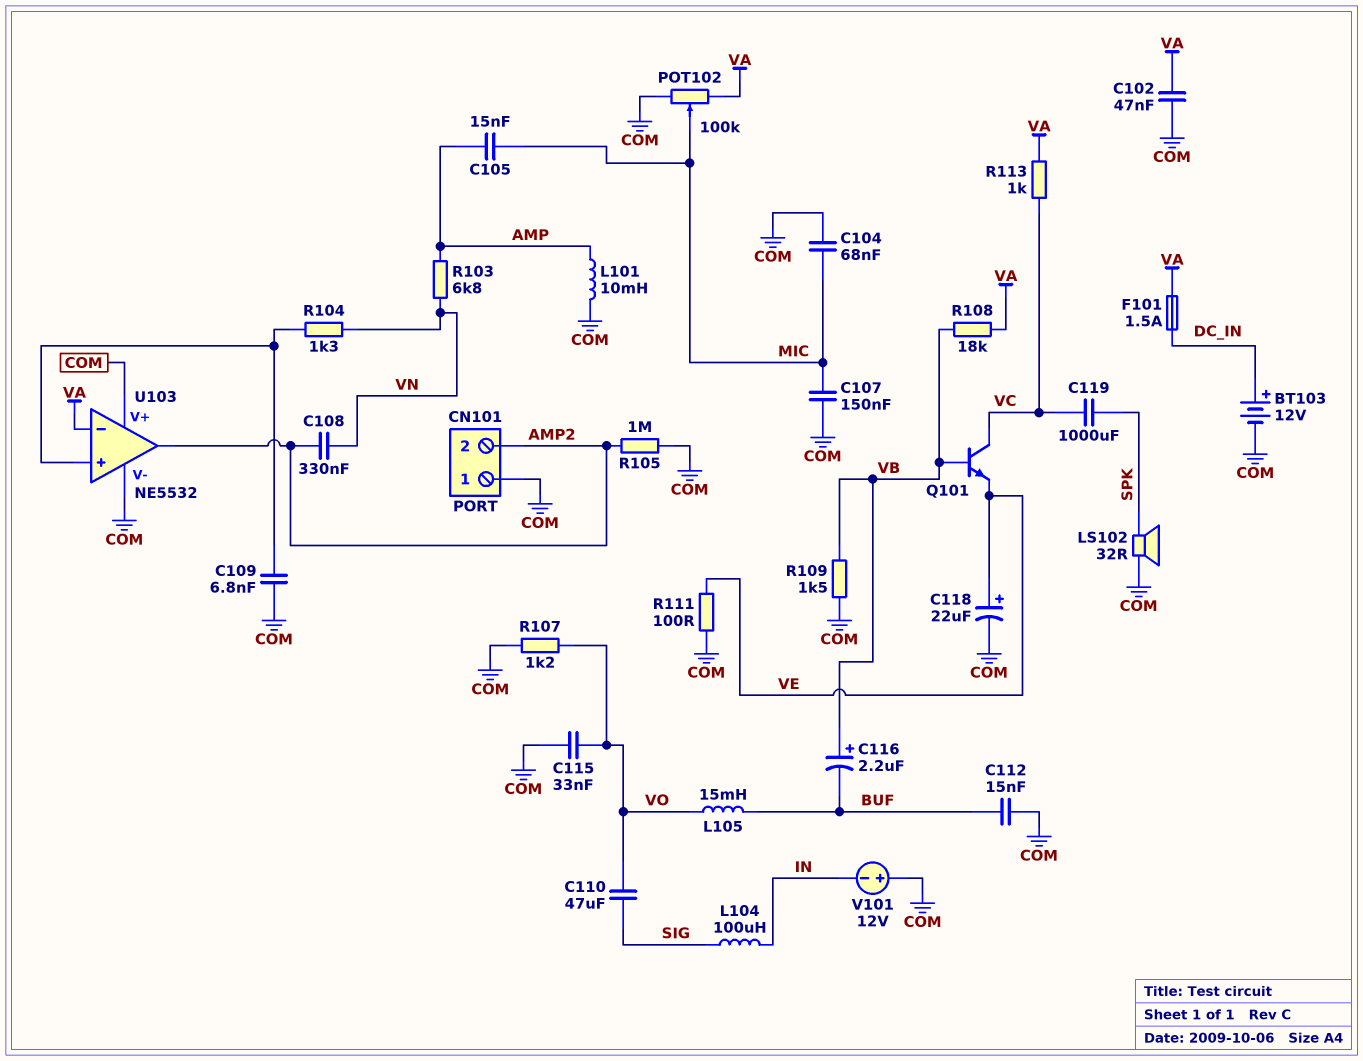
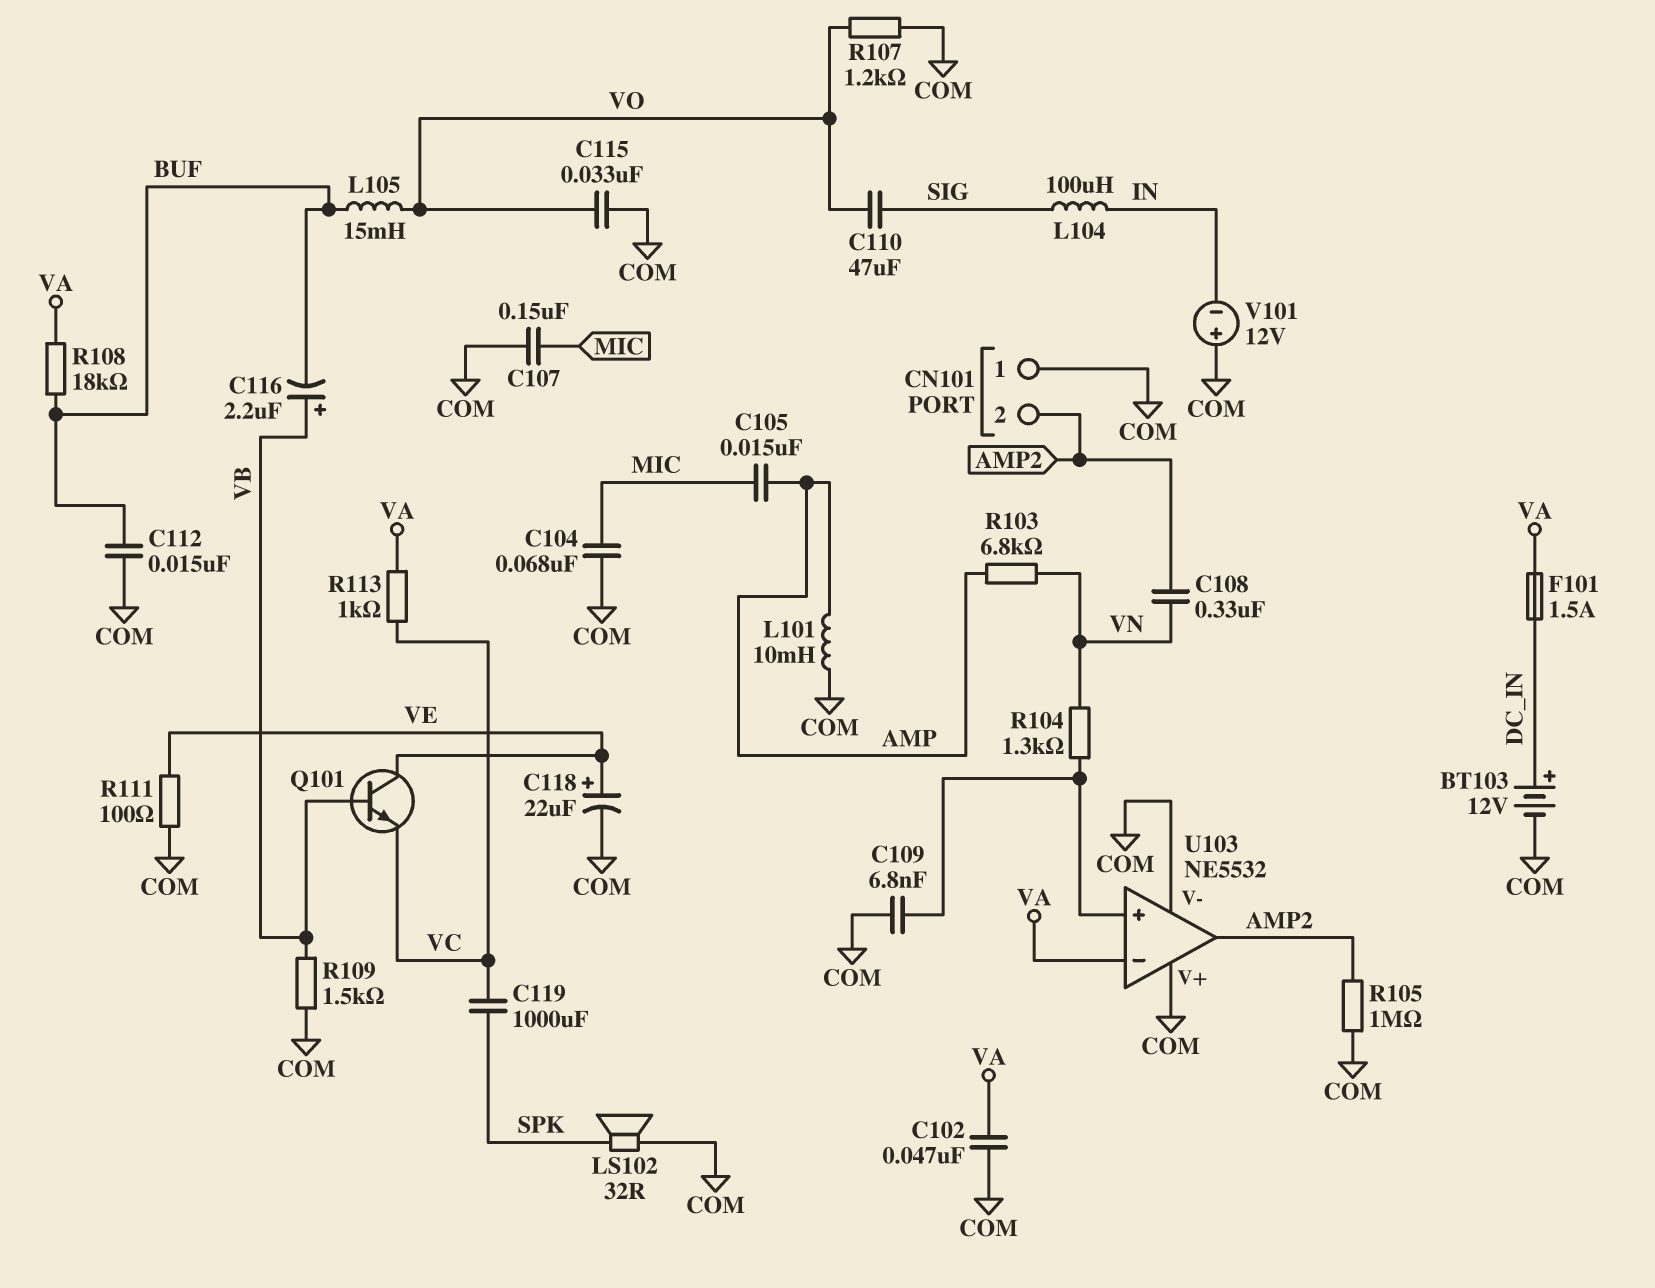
POT102: 100k (COM, VA, wiper MIC) -> none
Q101: NPN (B VB, C VC, E VE) -> NPN (B VB, C VE, E VC)
R108: 18k (VA, VB) -> 18k (BUF, VA)

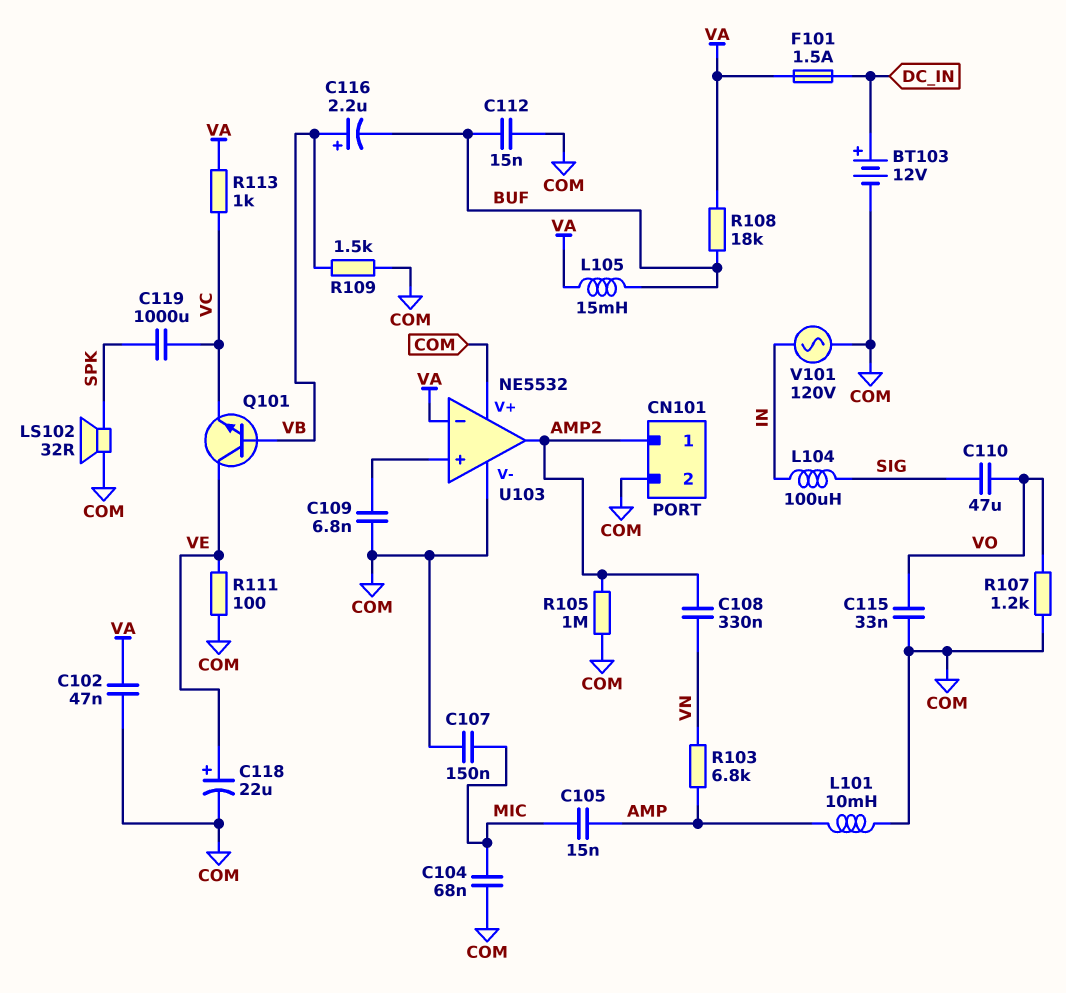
CN101 pin 1: COM -> AMP2
CN101 pin 2: AMP2 -> COM
L105: 15mH (BUF, VO) -> 15mH (BUF, VA)
R104: 1.3k (U103/in+, VN) -> none
V101: 12V (plus COM, minus IN) -> AC 120V (COM, IN)

